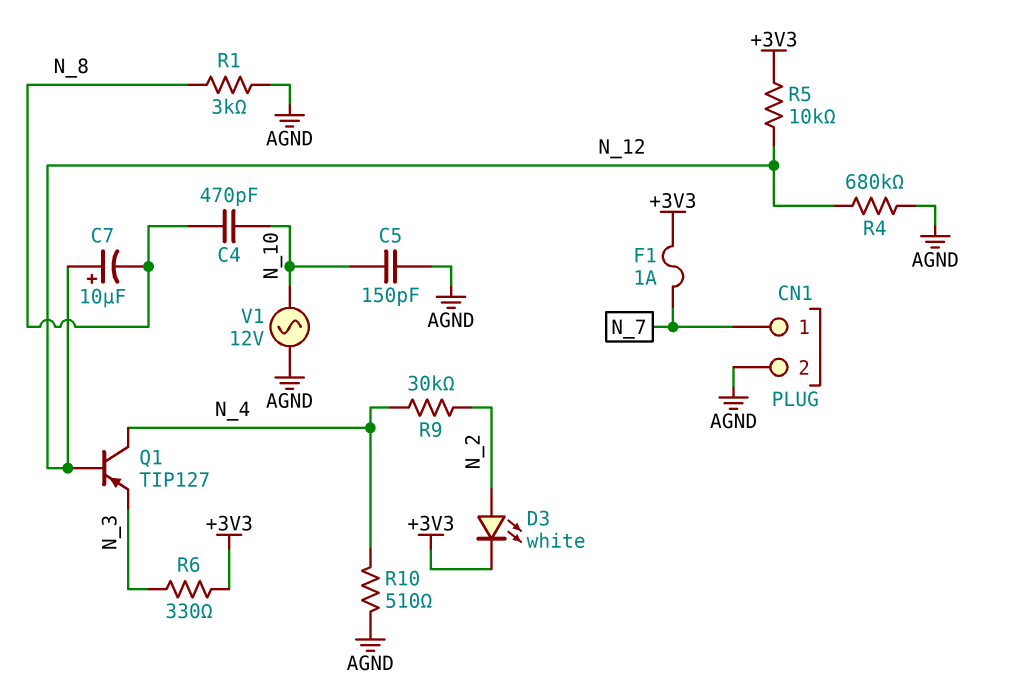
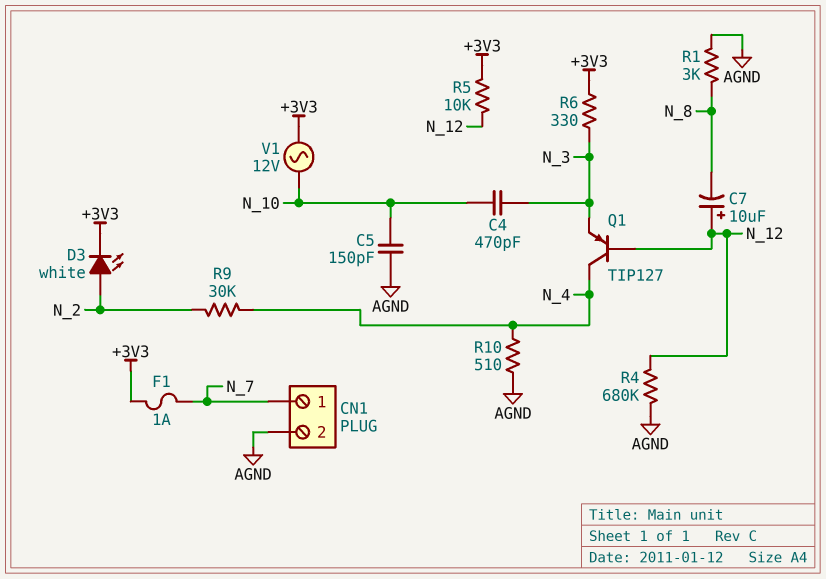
C4: 470pF (N_8, N_10) -> 470pF (N_3, N_10)
V1: AC 12V (AGND, N_10) -> AC 12V (+3V3, N_10)

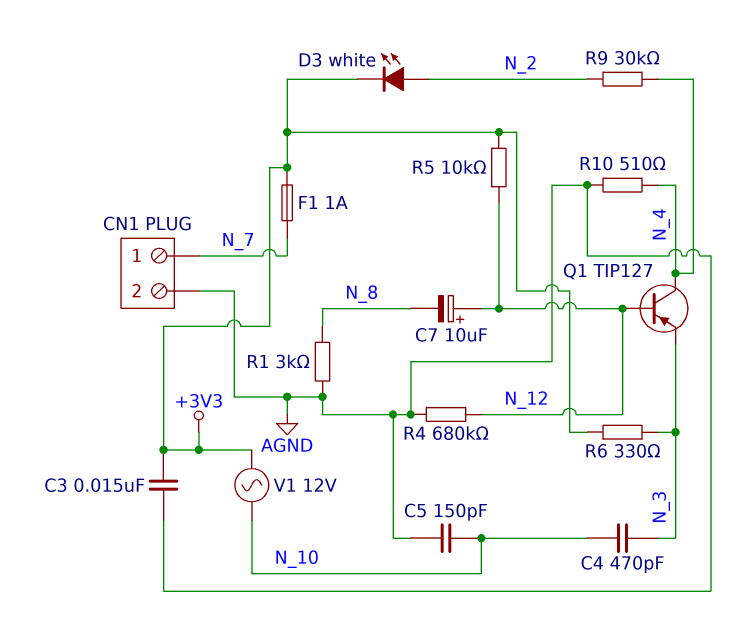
C3: none -> 15nF (+3V3, AGND)

